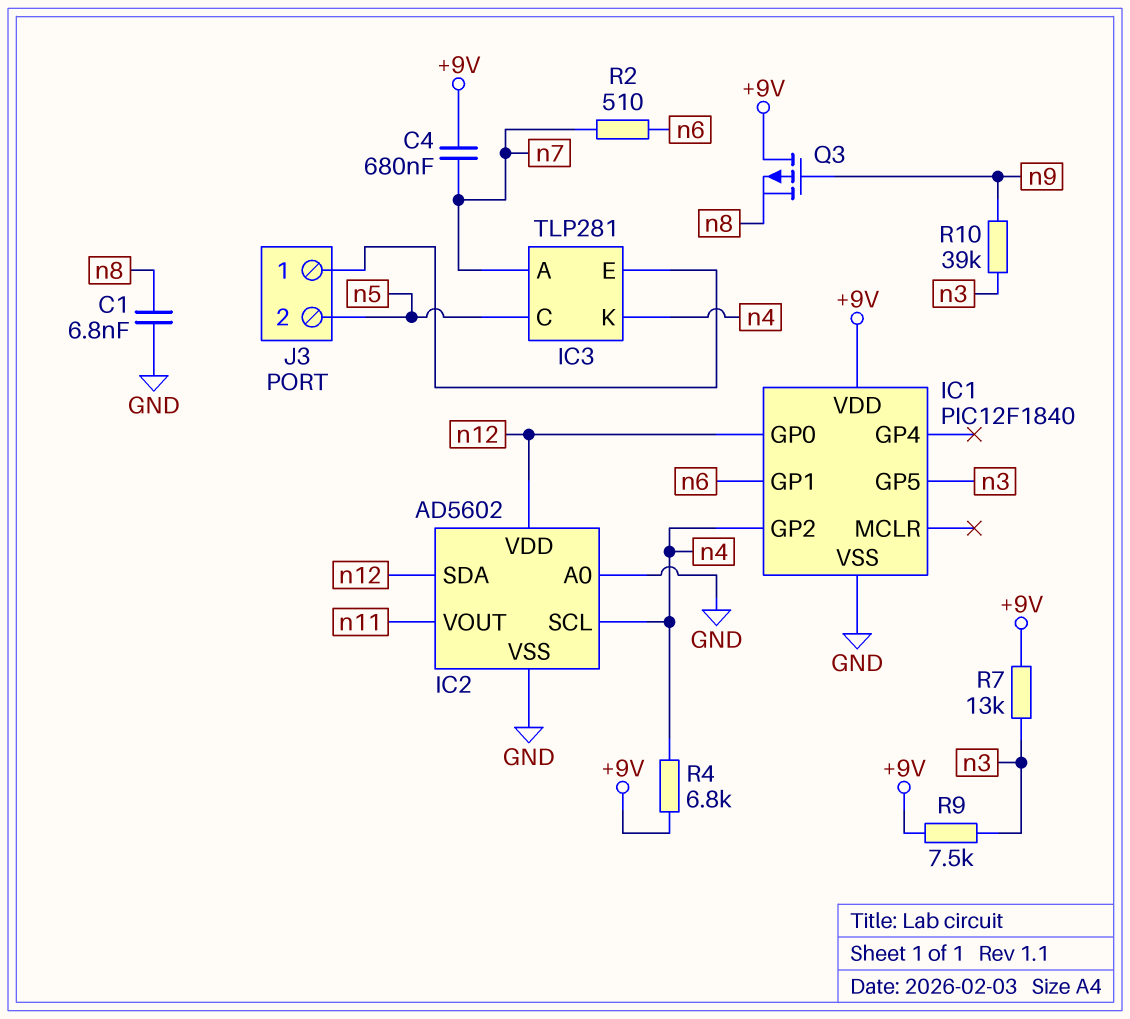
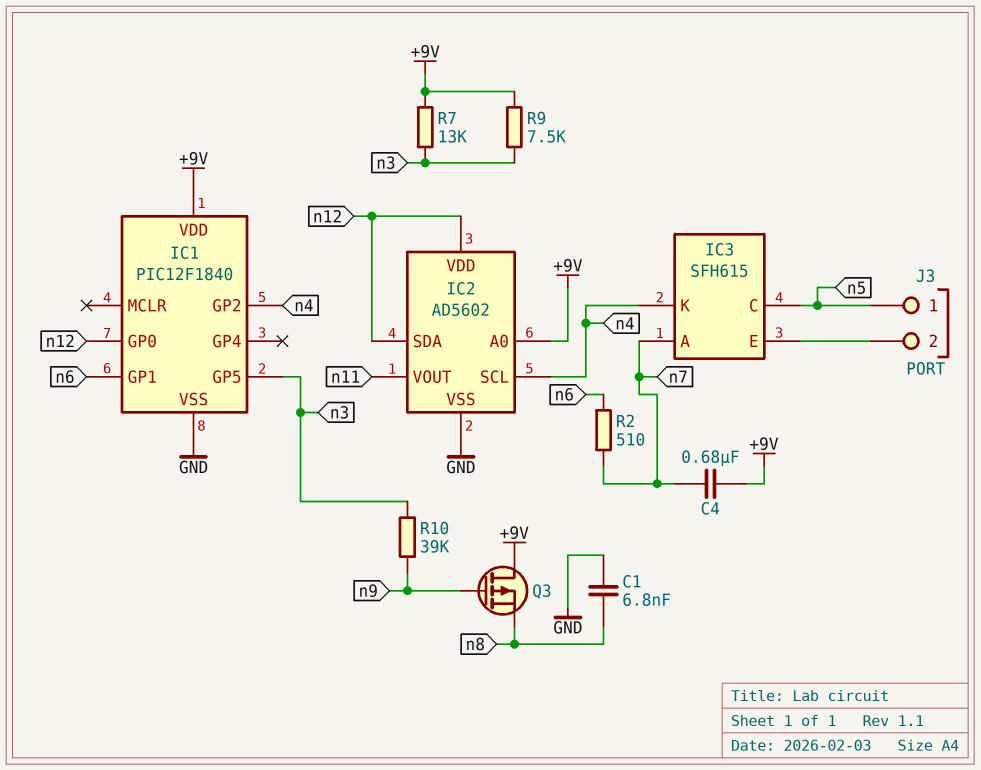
IC2 pin A0: GND -> +9V
IC3: TLP281 -> SFH615
J3 pin 1: IC3/E -> n5
J3 pin 2: n5 -> IC3/E
R4: 6.8k (+9V, n4) -> none

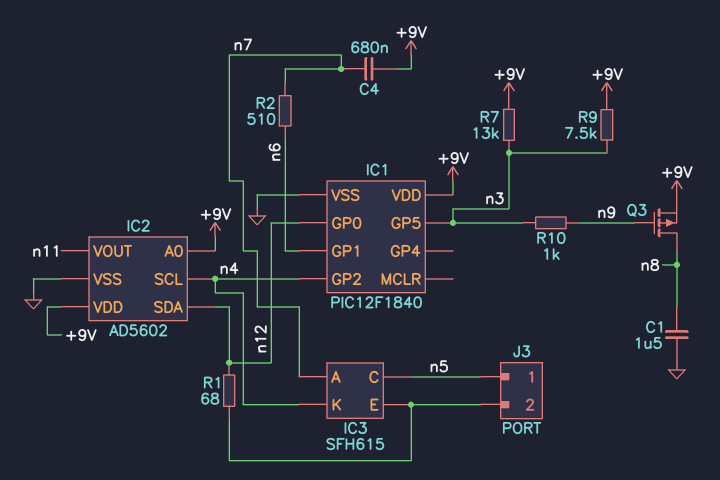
C1: 6.8nF (GND, n8) -> 1.5uF (GND, n8)
IC2 pin VDD: n12 -> +9V
Q3: PMOS (G n9, D +9V, S n8) -> PMOS (G n9, D n8, S +9V)
R1: none -> 68 (IC3/E, n12)
R10: 39k (n3, n9) -> 1k (n3, n9)

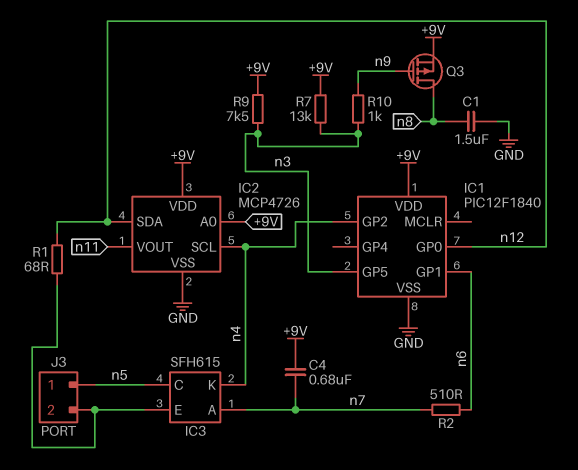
IC2: AD5602 -> MCP4726

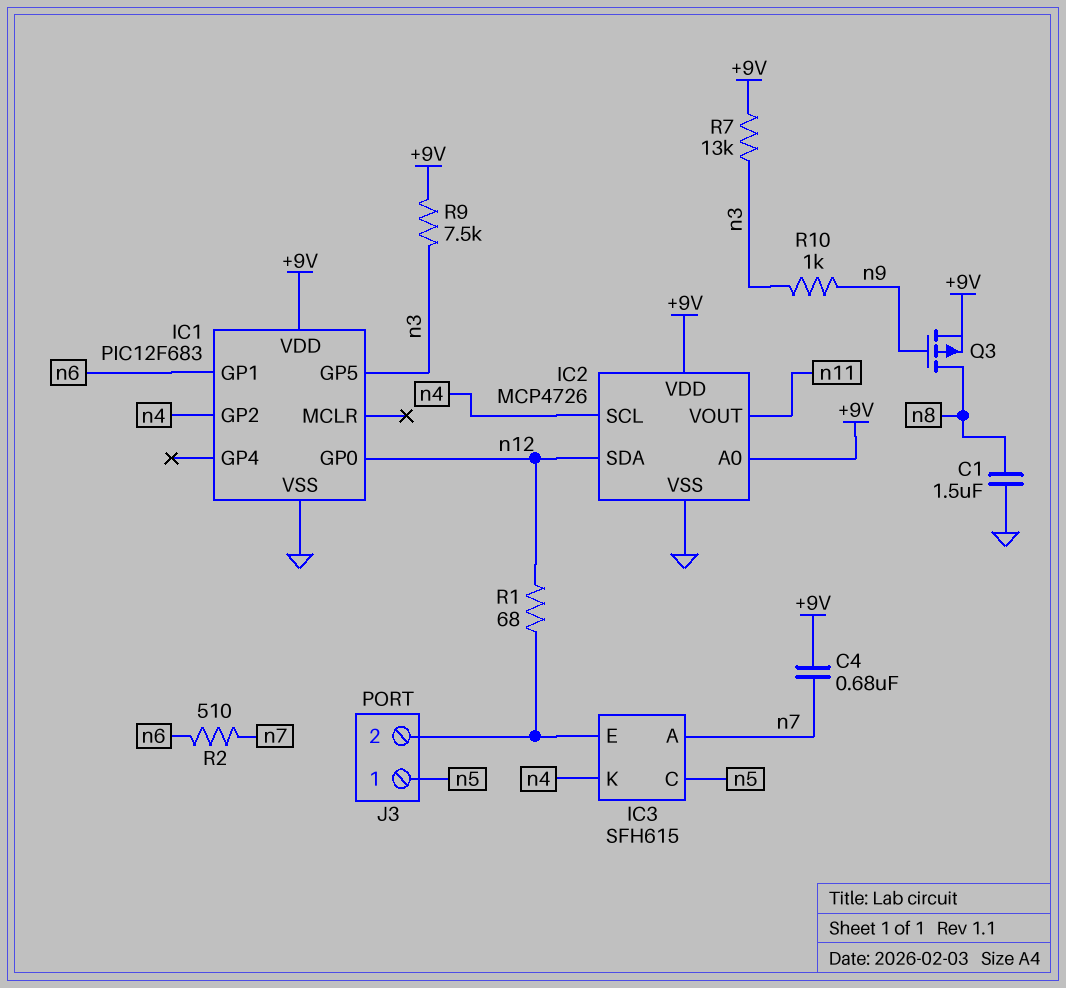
IC1: PIC12F1840 -> PIC12F683

